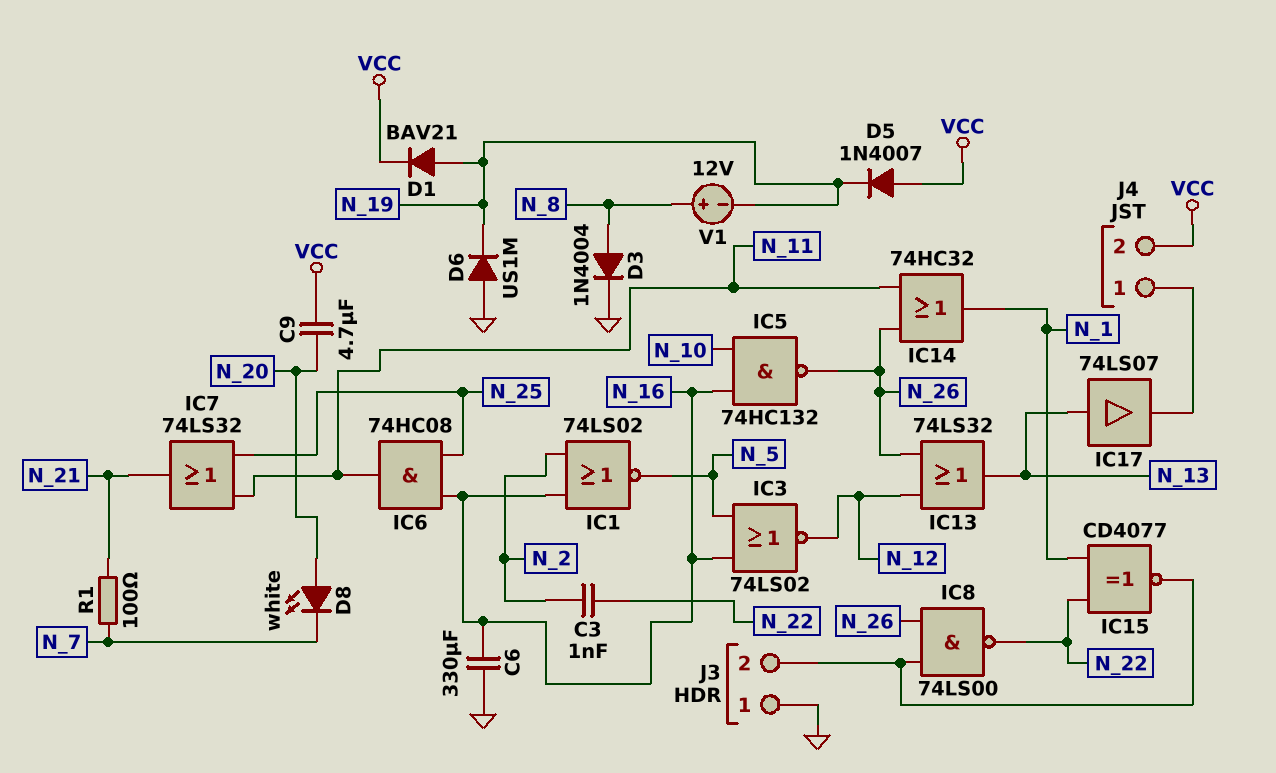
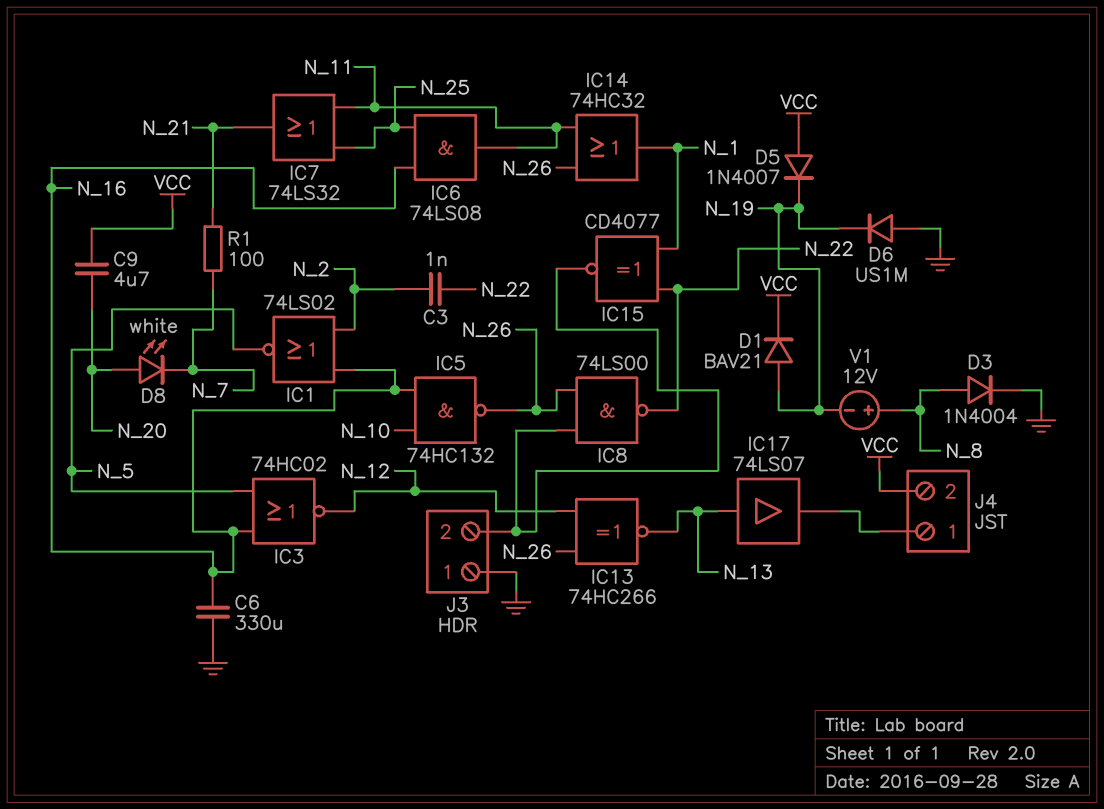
IC3: NOR 74LS02 (in N_5, in N_16, out N_12) -> NOR 74HC02 (in N_5, in N_16, out N_12)
IC6: AND 74HC08 (in N_16, in N_25, out N_11) -> AND 74LS08 (in N_16, in N_25, out N_11)
IC13: OR 74LS32 (in N_12, in N_26, out N_13) -> XNOR 74HC266 (in N_12, in N_26, out N_13)

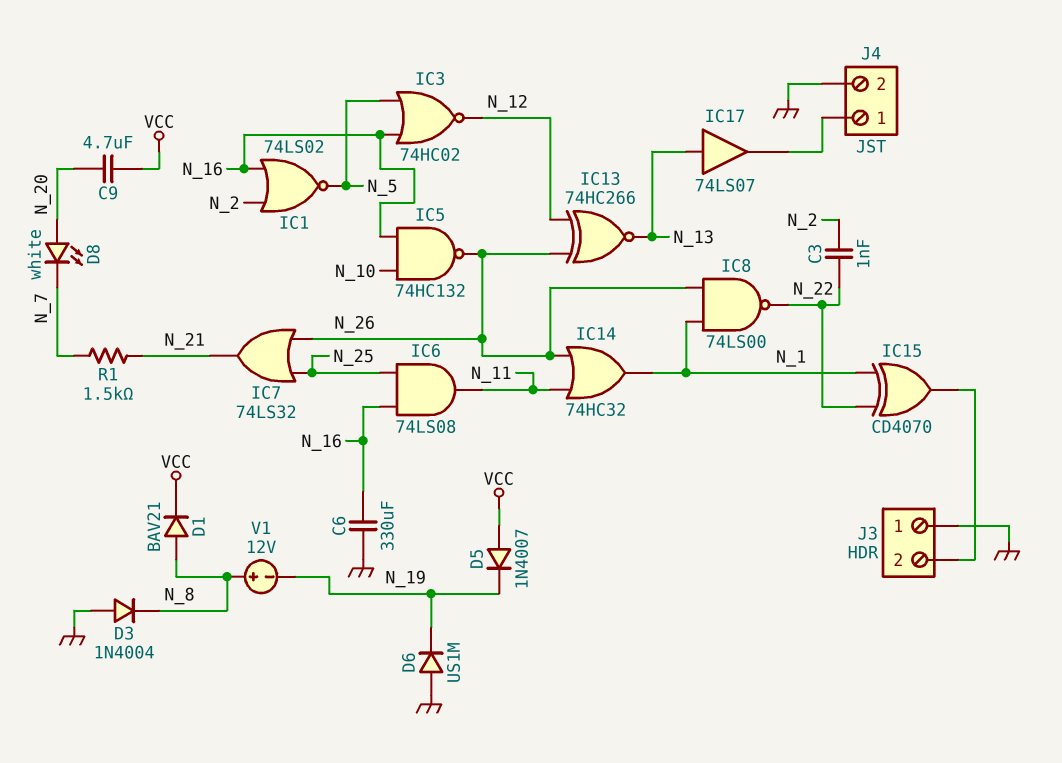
D1: diode BAV21 (A N_19, K VCC) -> diode BAV21 (A N_8, K VCC)
D3: diode 1N4004 (A N_8, K GND) -> diode 1N4004 (A GND, K N_8)
IC7: OR 74LS32 (in N_11, in N_25, out N_21) -> OR 74LS32 (in N_25, in N_26, out N_21)
IC8: NAND 74LS00 (in J3/2, in N_26, out N_22) -> NAND 74LS00 (in N_1, in N_26, out N_22)
IC15: XNOR CD4077 (in N_1, in N_22, out J3/2) -> XOR CD4070 (in N_1, in N_22, out J3/2)
J4 pin 2: VCC -> GND
R1: 100 (N_7, N_21) -> 1.5k (N_7, N_21)

